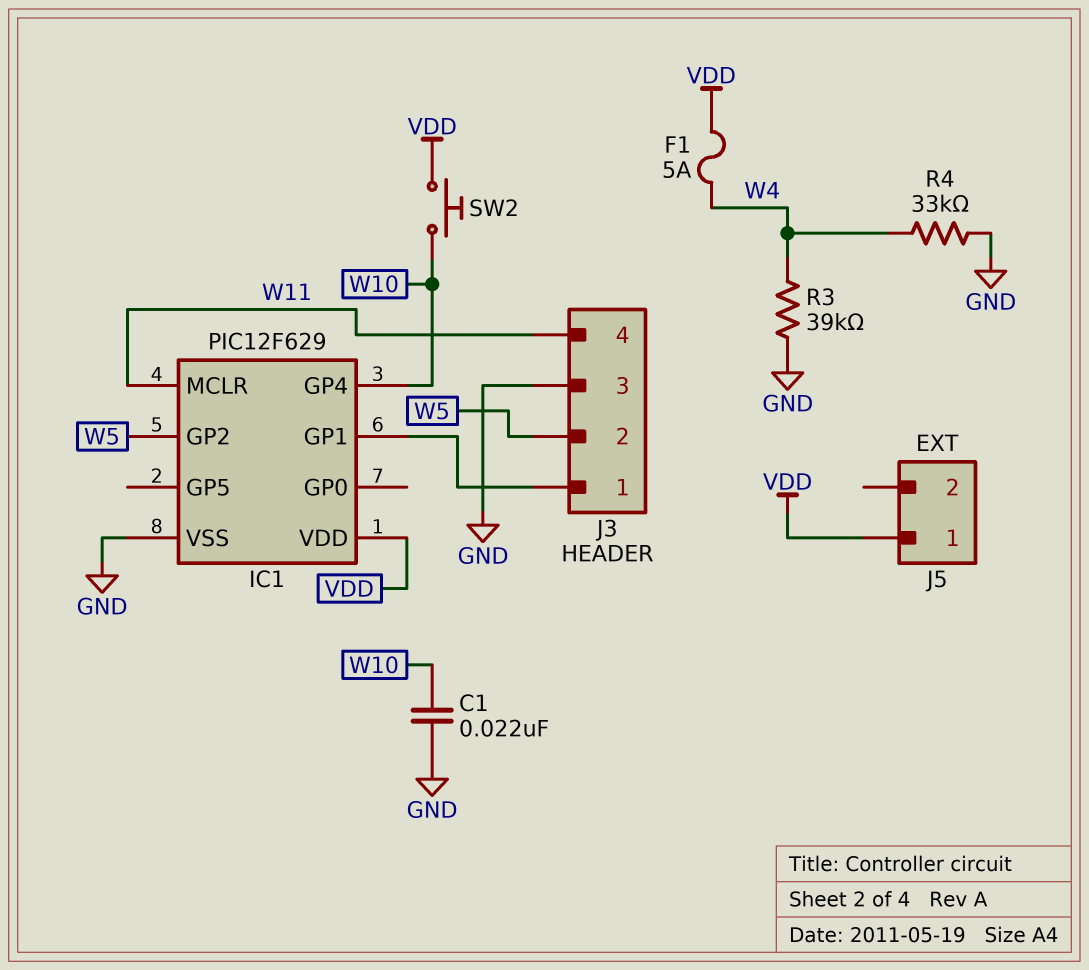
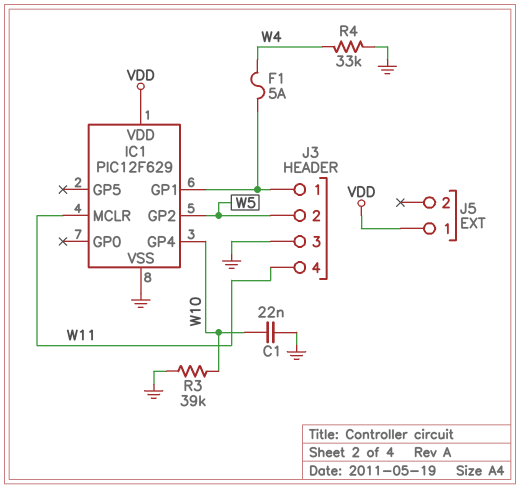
F1: 5A (VDD, W4) -> 5A (IC1/GP1, W4)
R3: 39k (GND, W4) -> 39k (GND, W10)
SW2: button (VDD, W10) -> none

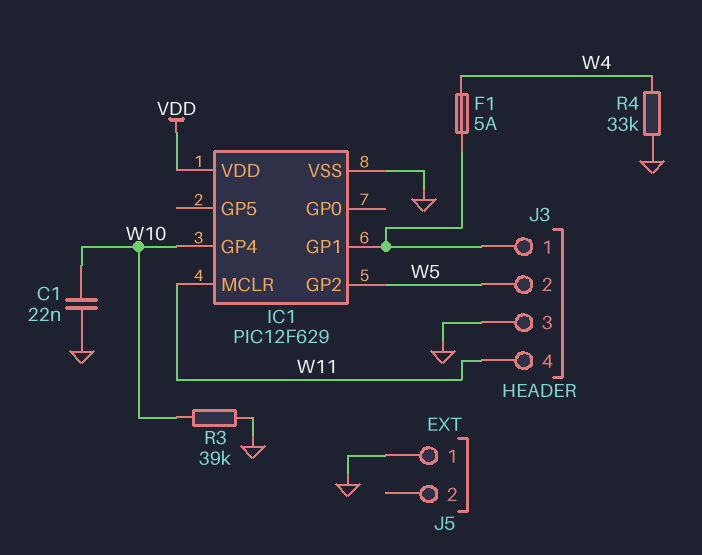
J5 pin 1: VDD -> GND

